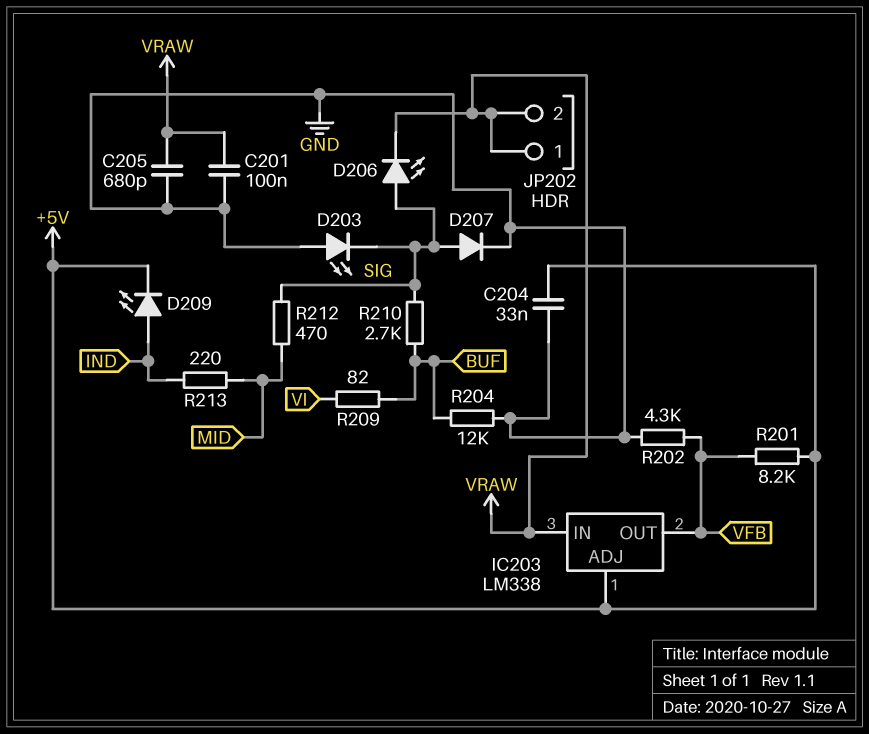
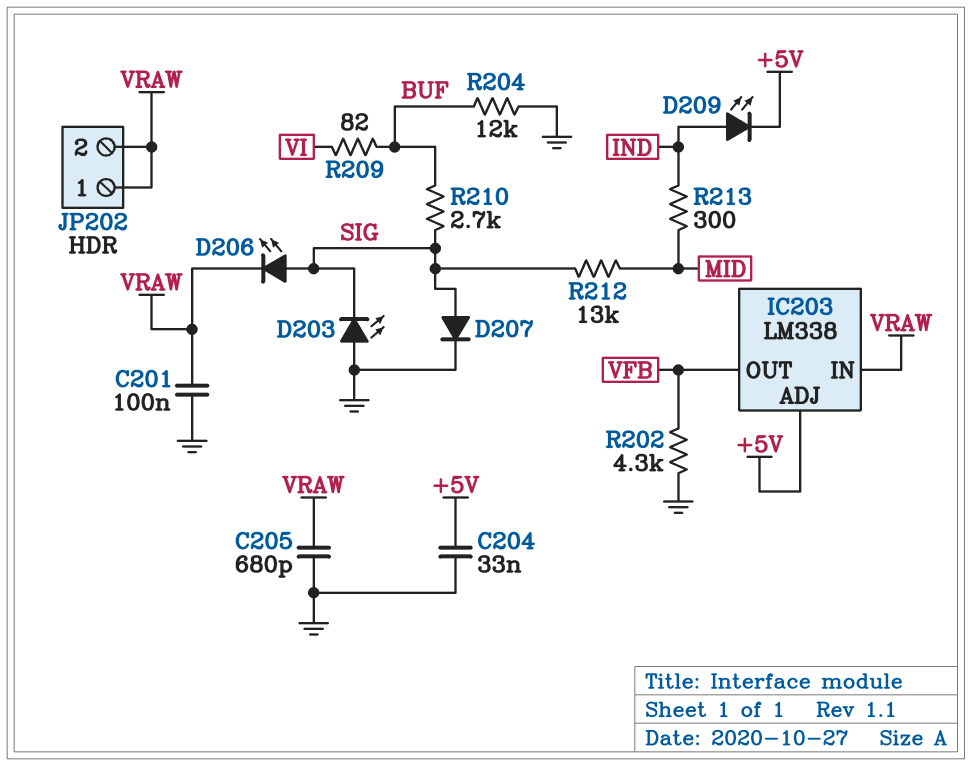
R201: 8.2k (+5V, VFB) -> none
R212: 470 (MID, SIG) -> 13k (MID, SIG)
R213: 220 (IND, MID) -> 300 (IND, MID)

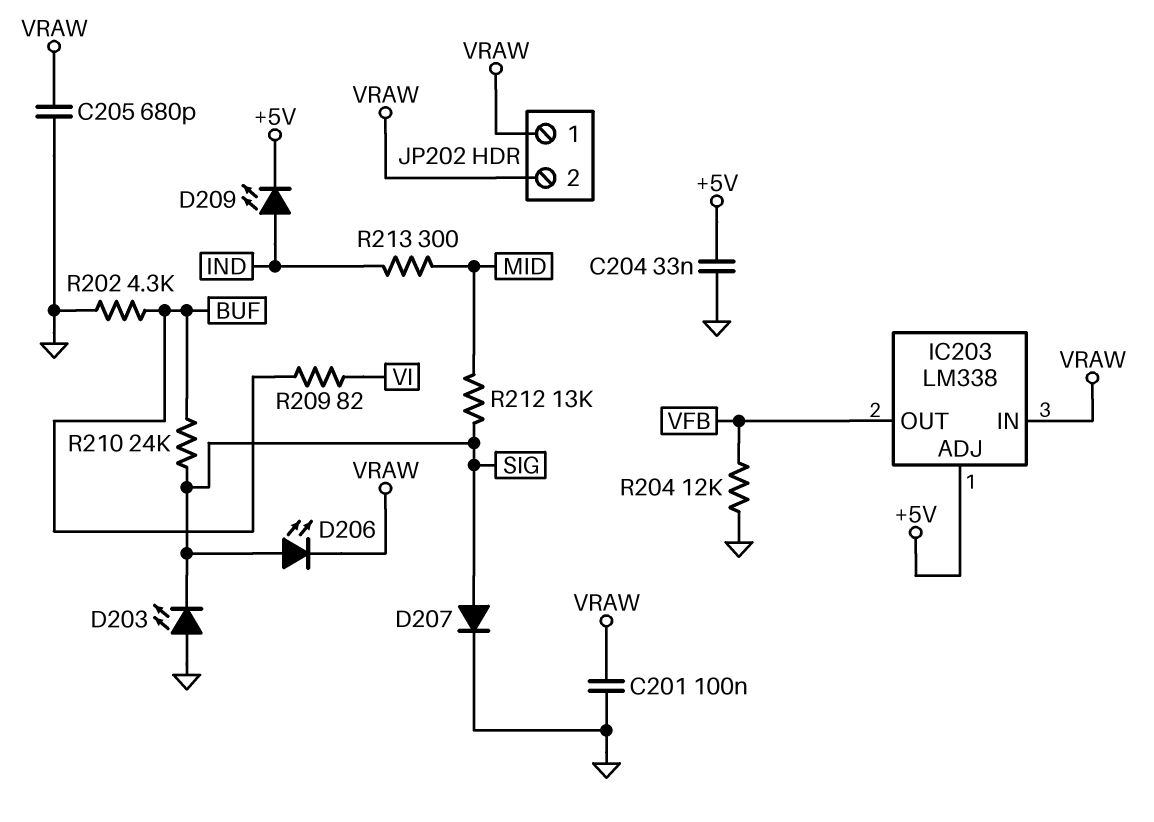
R202: 4.3k (GND, VFB) -> 4.3k (BUF, GND)
R204: 12k (BUF, GND) -> 12k (GND, VFB)
R210: 2.7k (BUF, SIG) -> 24k (BUF, SIG)

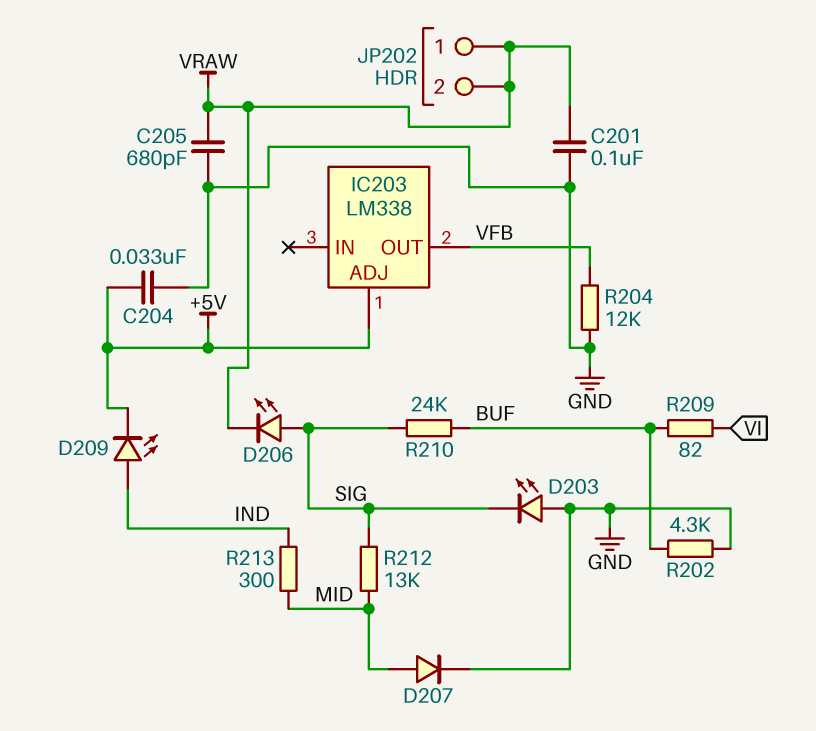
D207: diode (A SIG, K GND) -> diode (A MID, K GND)
IC203 pin IN: VRAW -> none

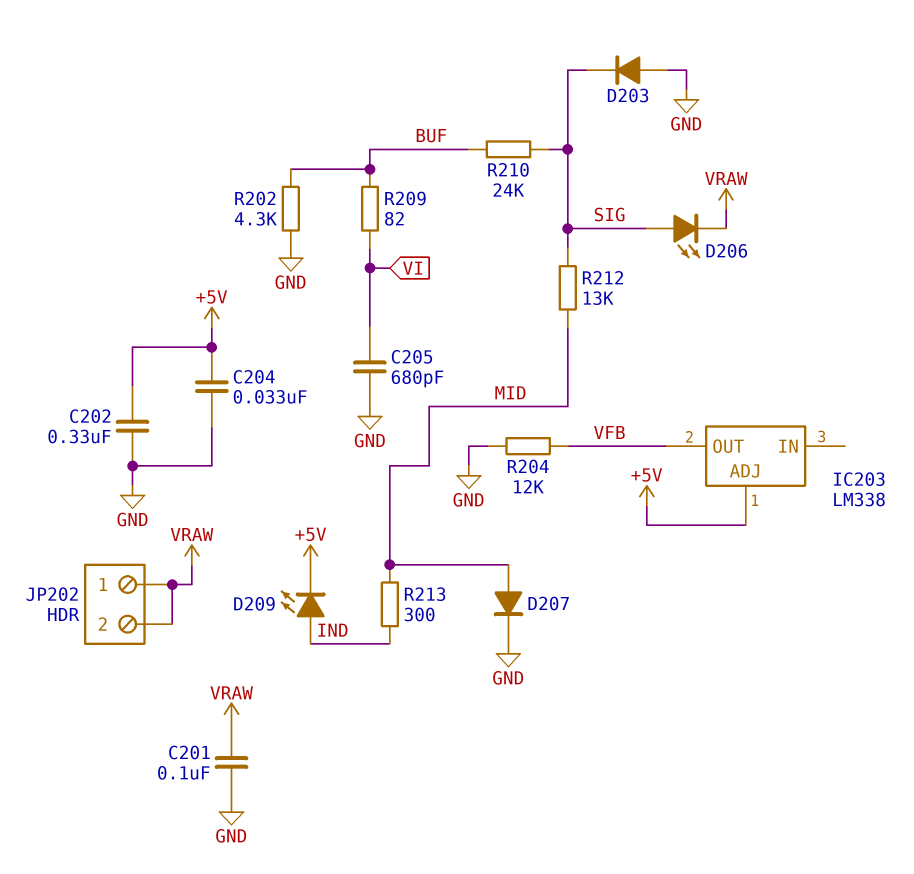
C202: none -> 330nF (+5V, GND)
C205: 680pF (GND, VRAW) -> 680pF (GND, VI)
D203: LED (A GND, K SIG) -> diode (A GND, K SIG)

